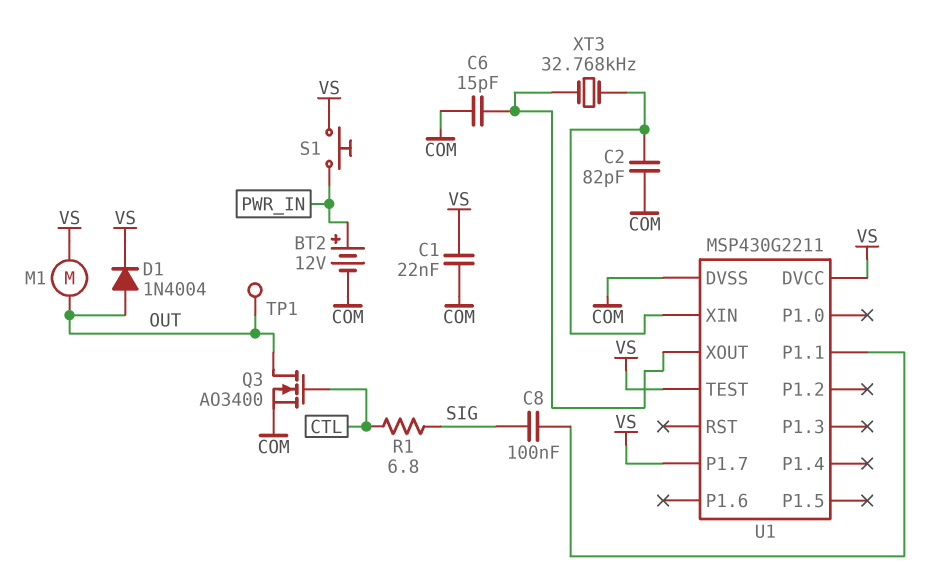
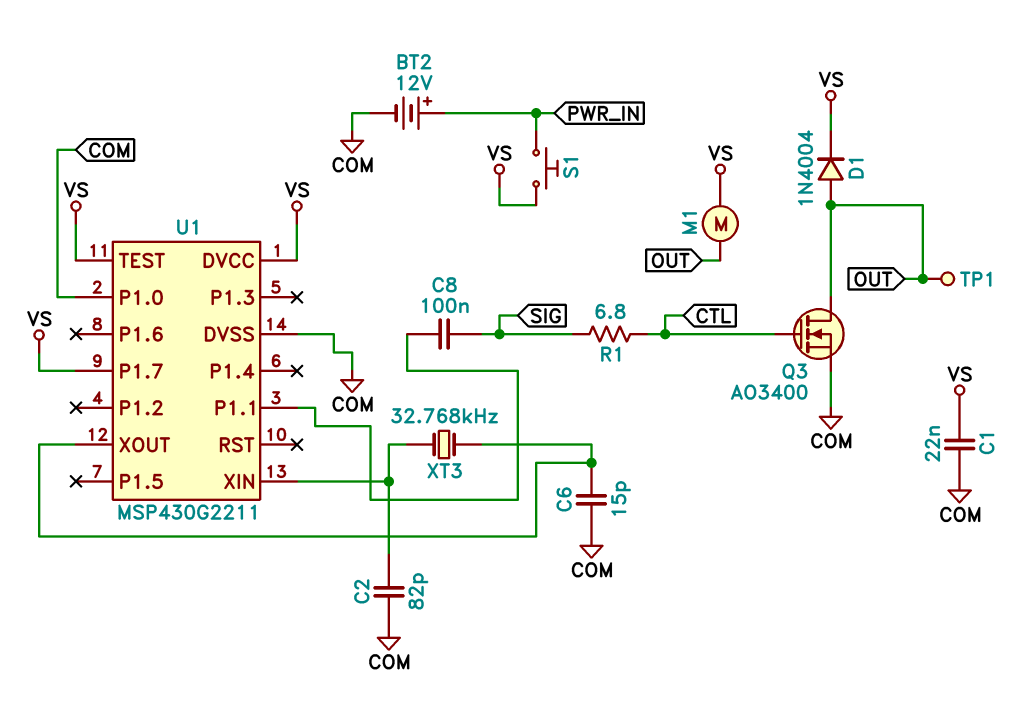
U1 pin P1.0: none -> COM

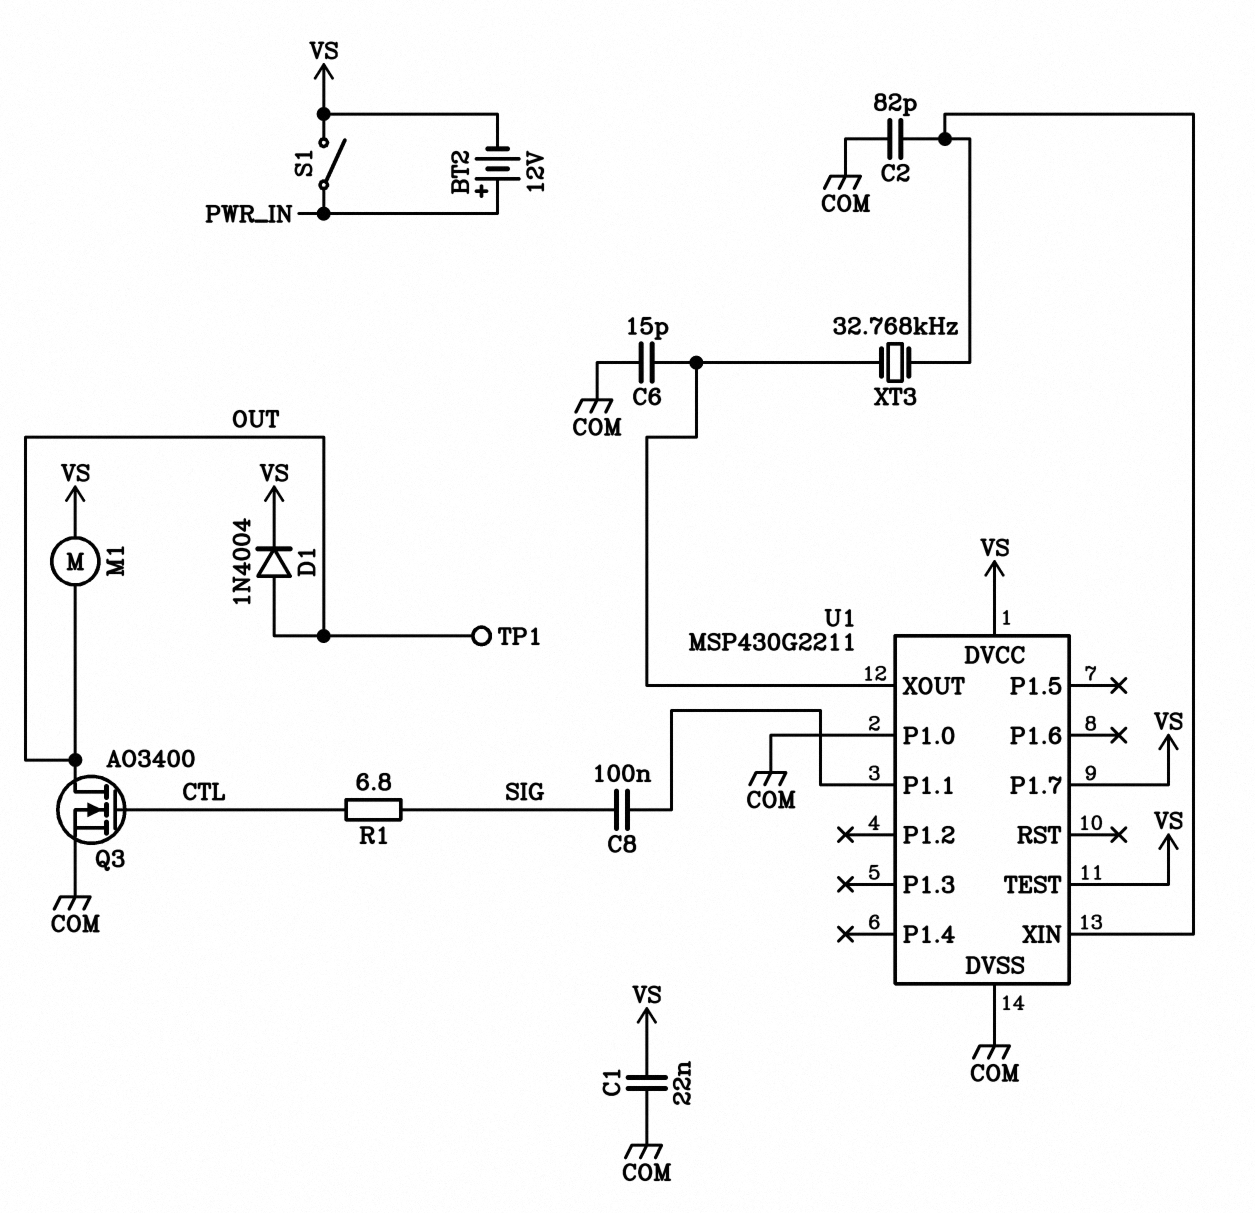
BT2: 12V (plus PWR_IN, minus COM) -> 12V (plus PWR_IN, minus VS)
S1: button (PWR_IN, VS) -> switch (PWR_IN, VS)

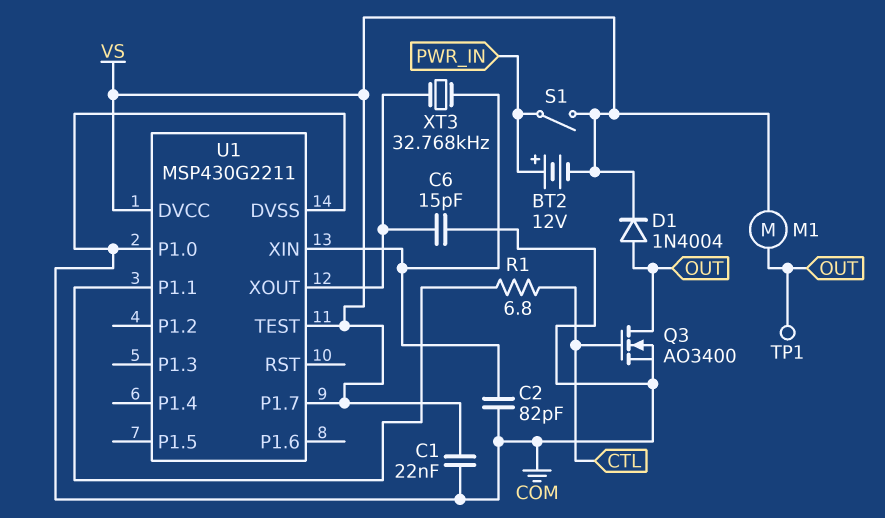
C8: 100nF (SIG, U1/P1.1) -> none
R1: 6.8 (CTL, SIG) -> 6.8 (CTL, U1/P1.1)

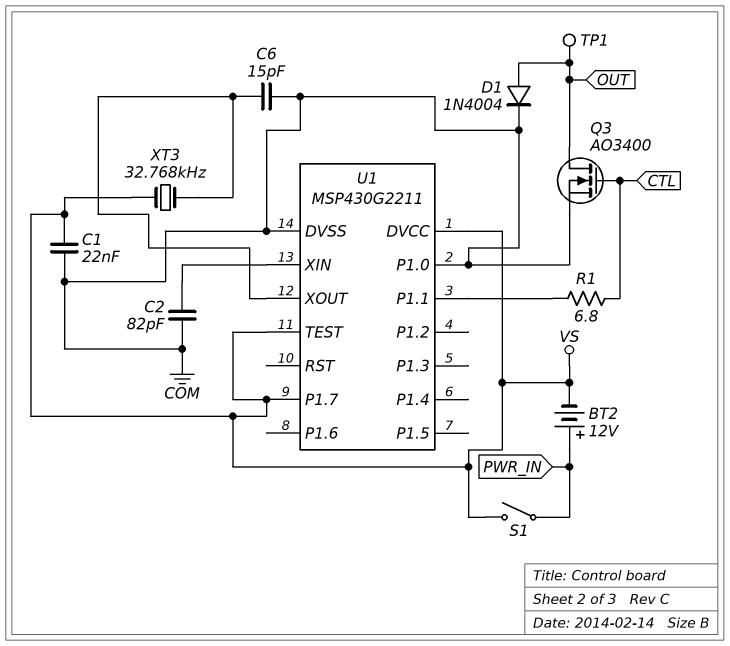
D1: diode 1N4004 (A OUT, K VS) -> diode 1N4004 (A OUT, K COM)
M1: motor (OUT, VS) -> none
XT3: 32.768kHz (U1/XIN, U1/XOUT) -> 32.768kHz (U1/XOUT, VS)

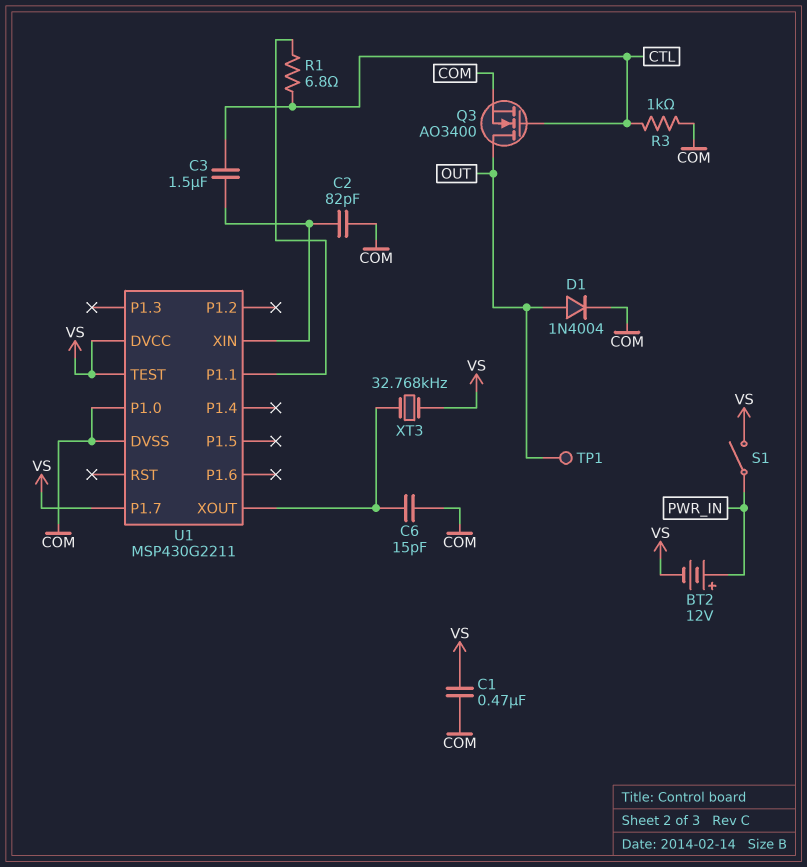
C1: 22nF (COM, VS) -> 470nF (COM, VS)
C3: none -> 1.5uF (CTL, U1/XIN)
R3: none -> 1k (COM, CTL)

